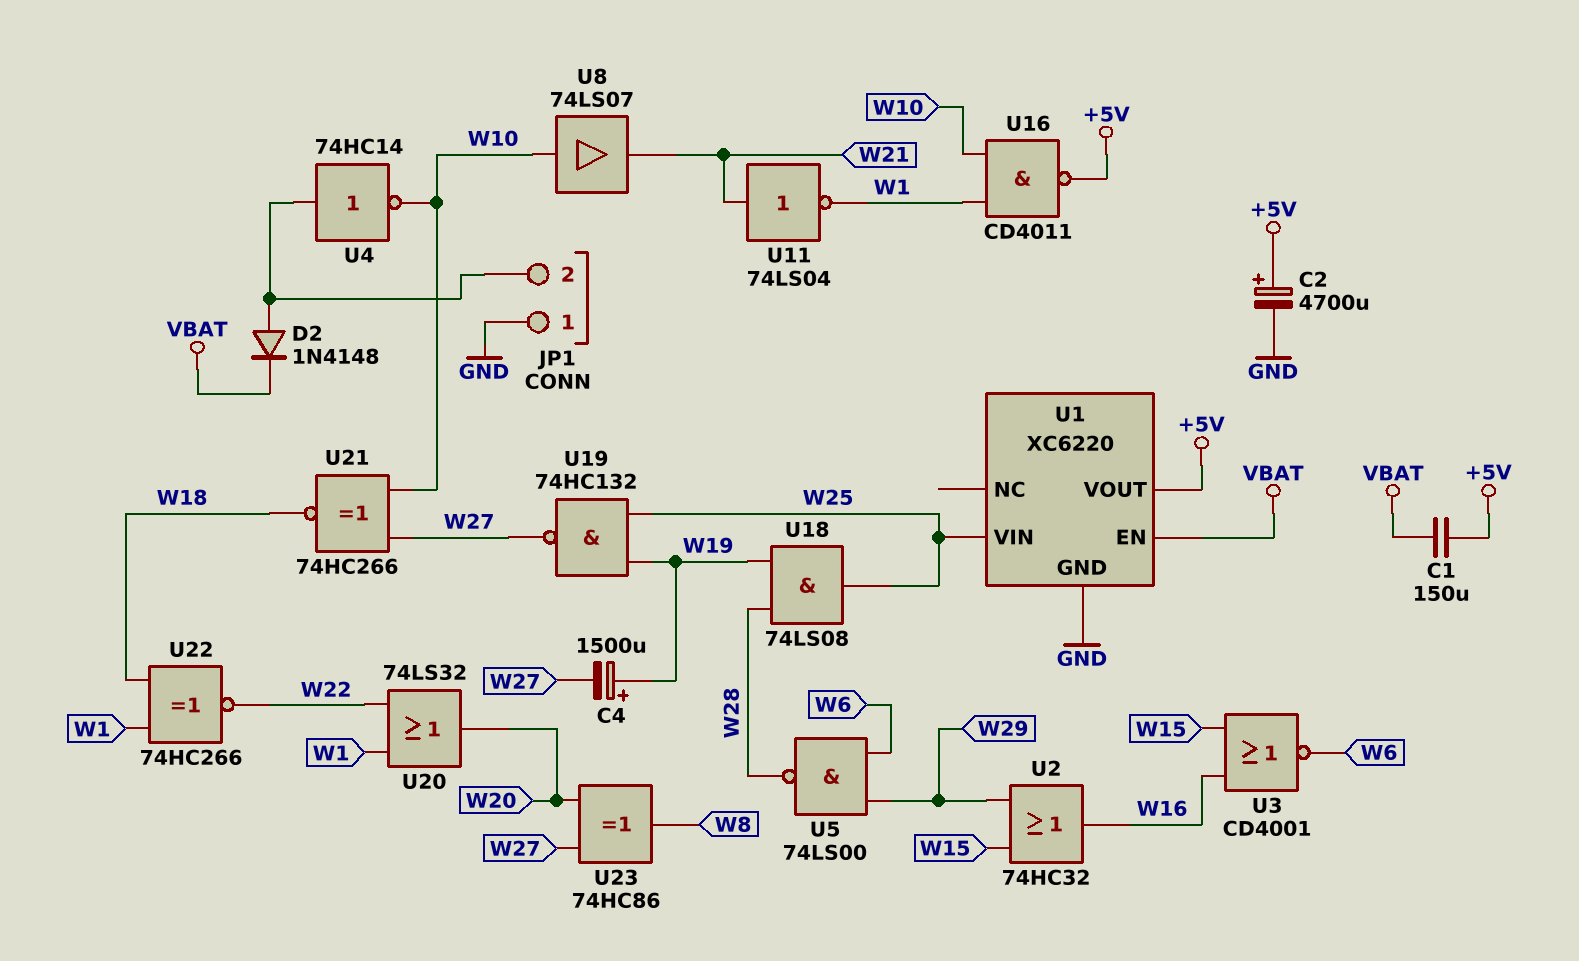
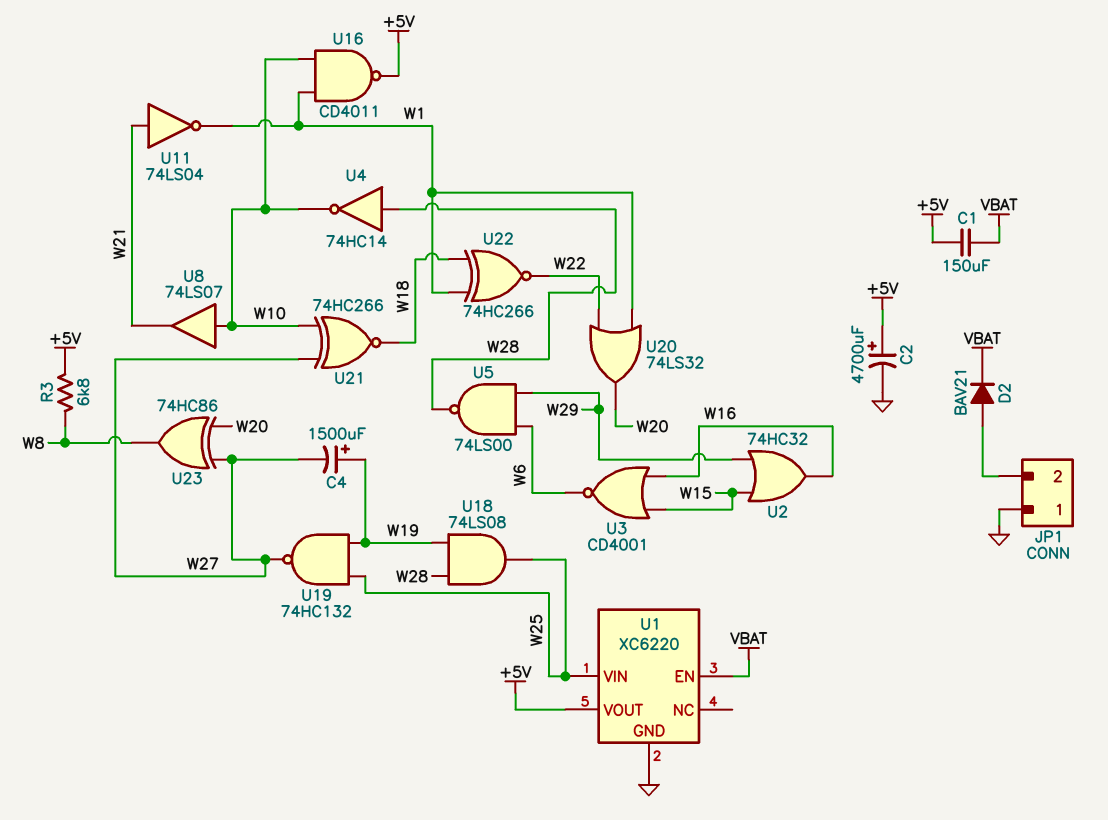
D2: diode 1N4148 (A JP1/2, K VBAT) -> diode BAV21 (A JP1/2, K VBAT)
R3: none -> 6.8k (+5V, W8)
U4: NOT 74HC14 (in JP1/2, out W10) -> NOT 74HC14 (in W28, out W10)

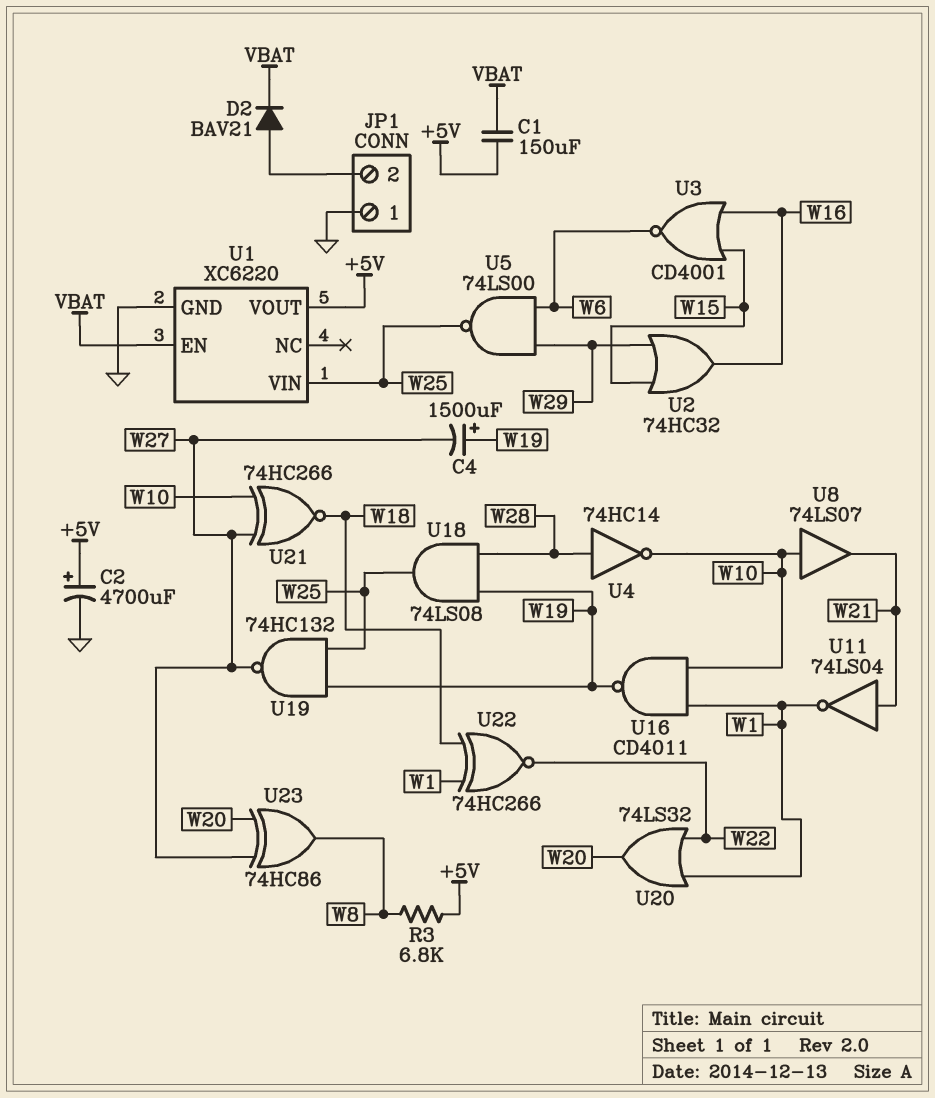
U5: NAND 74LS00 (in W6, in W29, out W28) -> NAND 74LS00 (in W6, in W29, out W25)
U16: NAND CD4011 (in W1, in W10, out +5V) -> NAND CD4011 (in W1, in W10, out W19)

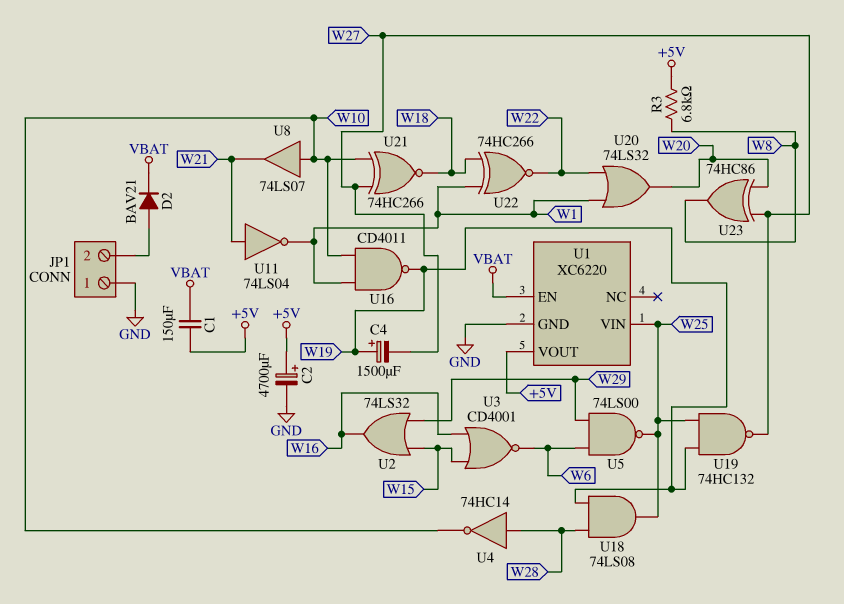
U2: OR 74HC32 (in W15, in W29, out W16) -> OR 74LS32 (in W15, in W29, out W16)

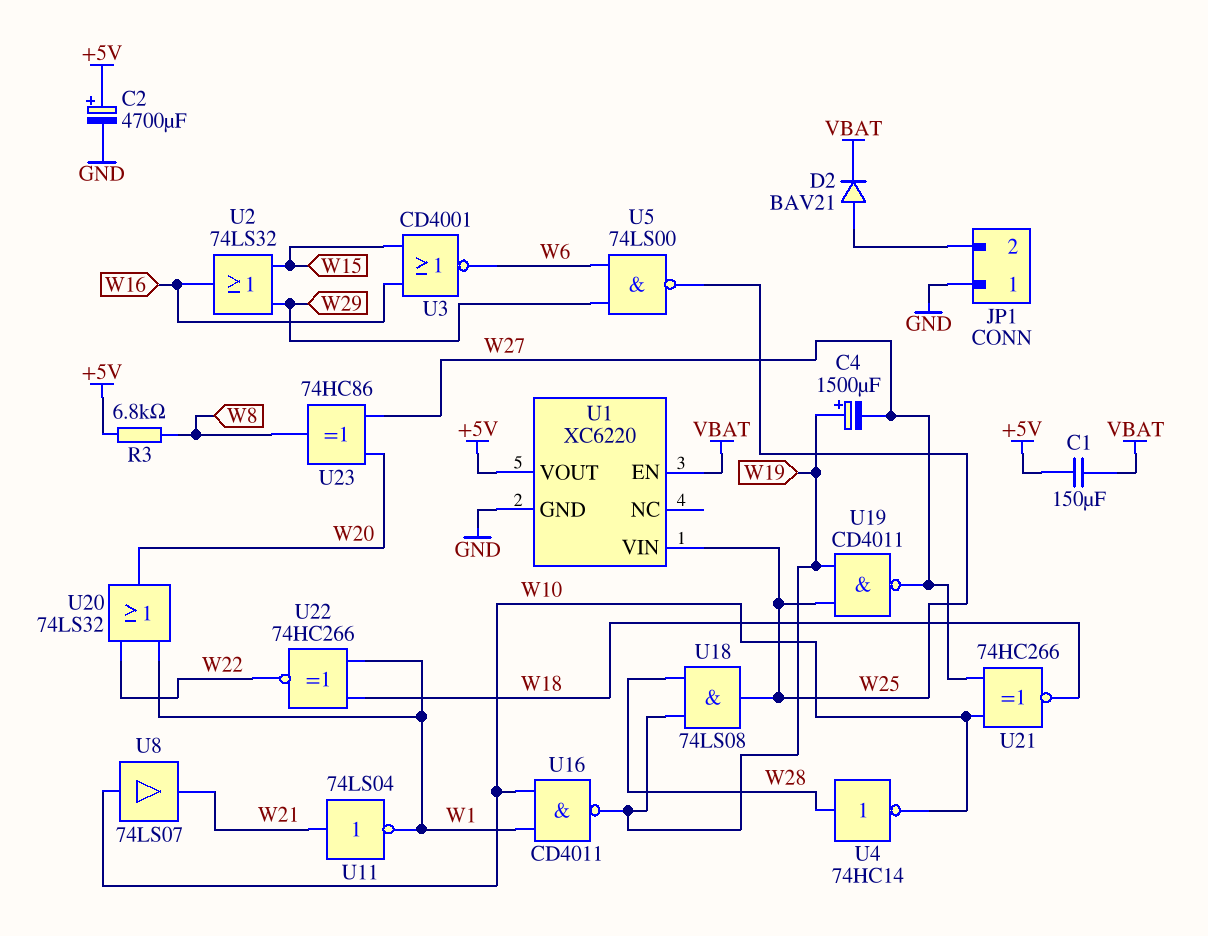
U19: NAND 74HC132 (in W19, in W25, out W27) -> NAND CD4011 (in W19, in W25, out W27)

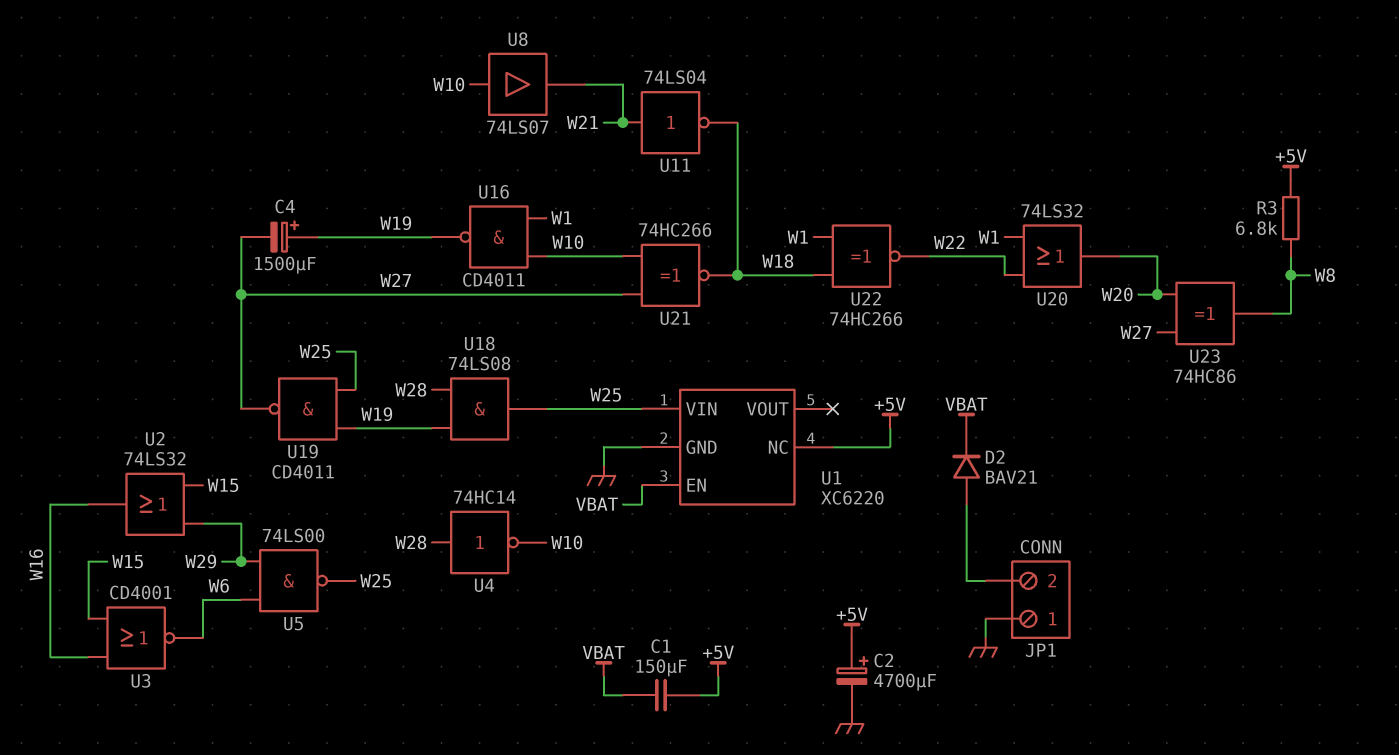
U1 pin NC: none -> +5V
U1 pin VOUT: +5V -> none
U11: NOT 74LS04 (in W21, out W1) -> NOT 74LS04 (in W21, out W18)

